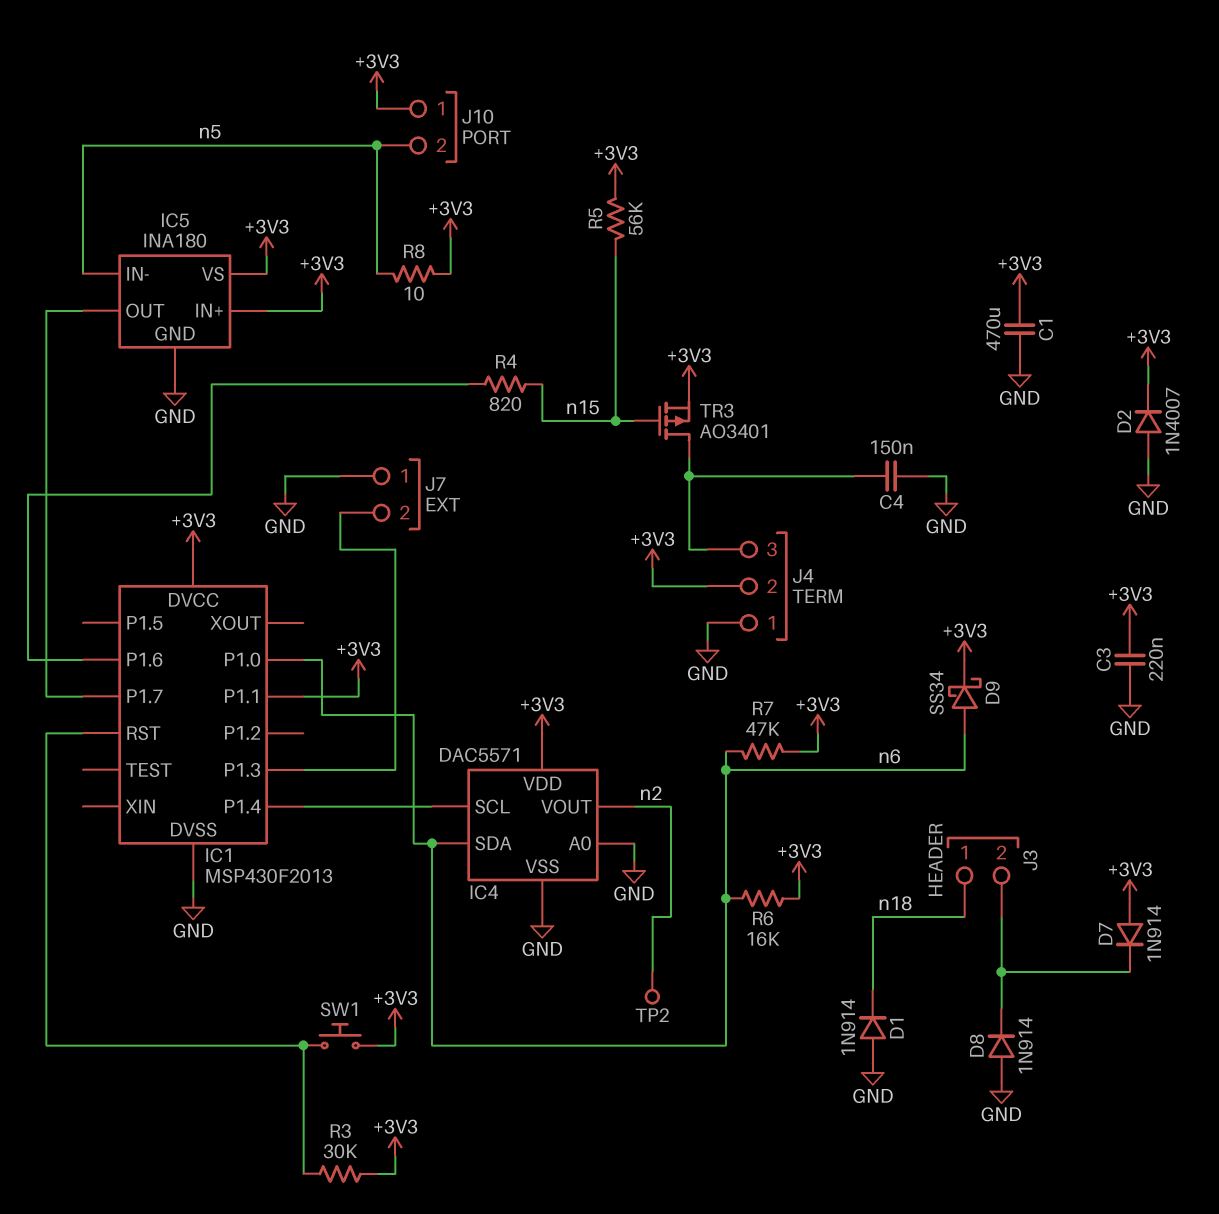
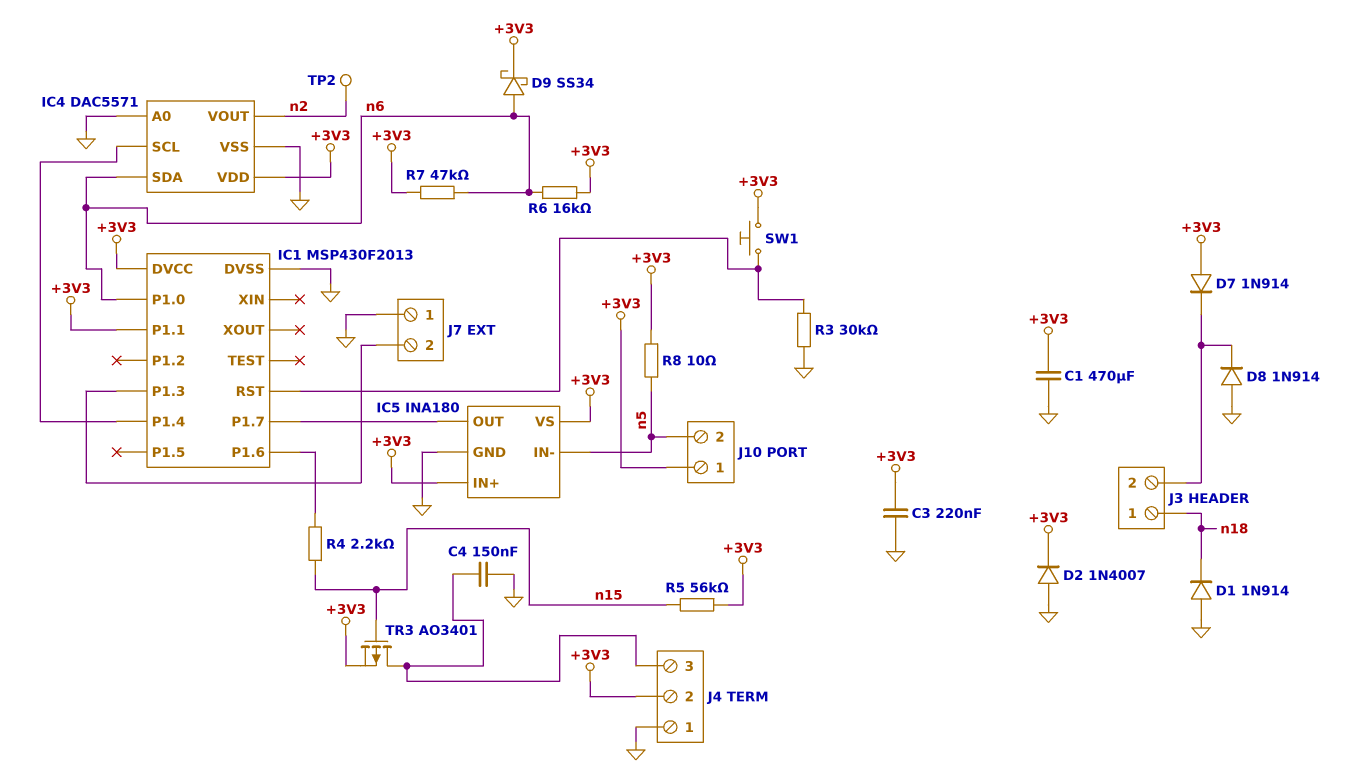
R3: 30k (+3V3, IC1/RST) -> 30k (GND, IC1/RST)
R4: 820 (IC1/P1.6, n15) -> 2.2k (IC1/P1.6, n15)

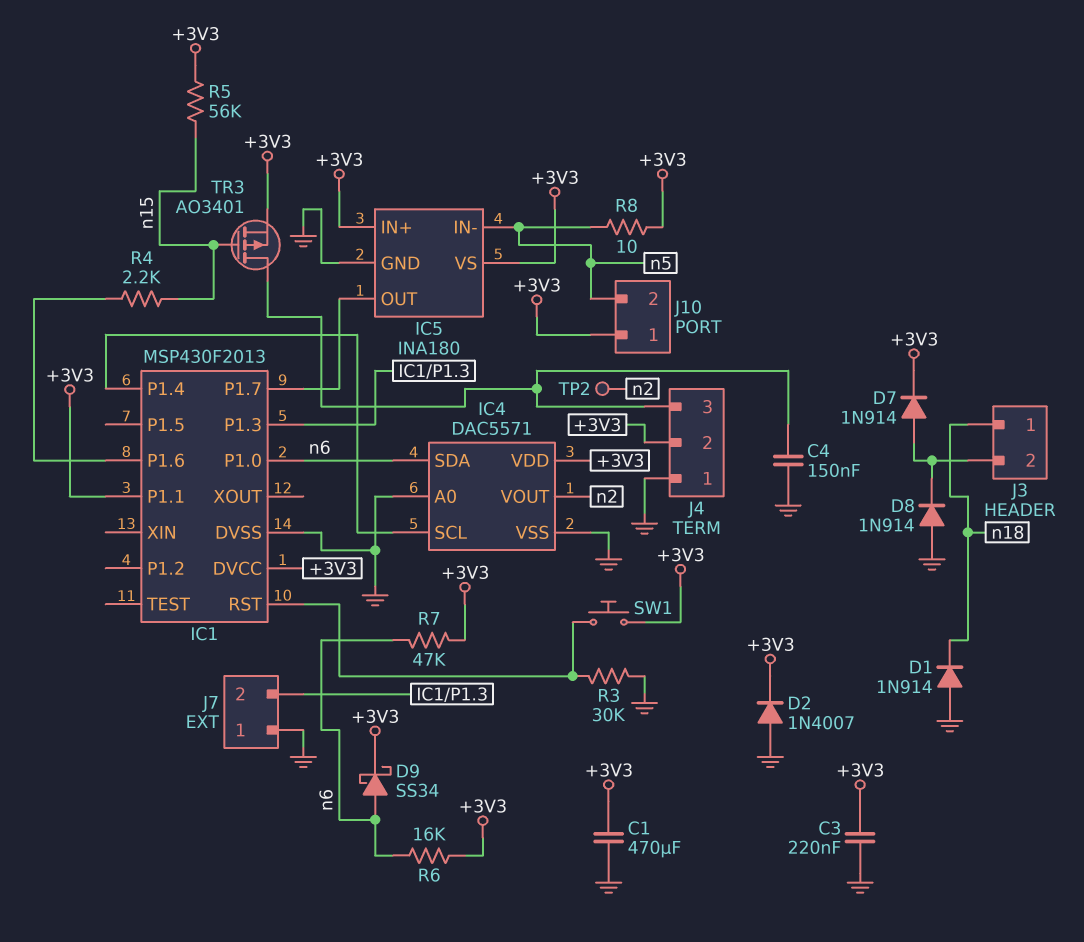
D7: diode 1N914 (A +3V3, K J3/2) -> diode 1N914 (A J3/2, K +3V3)

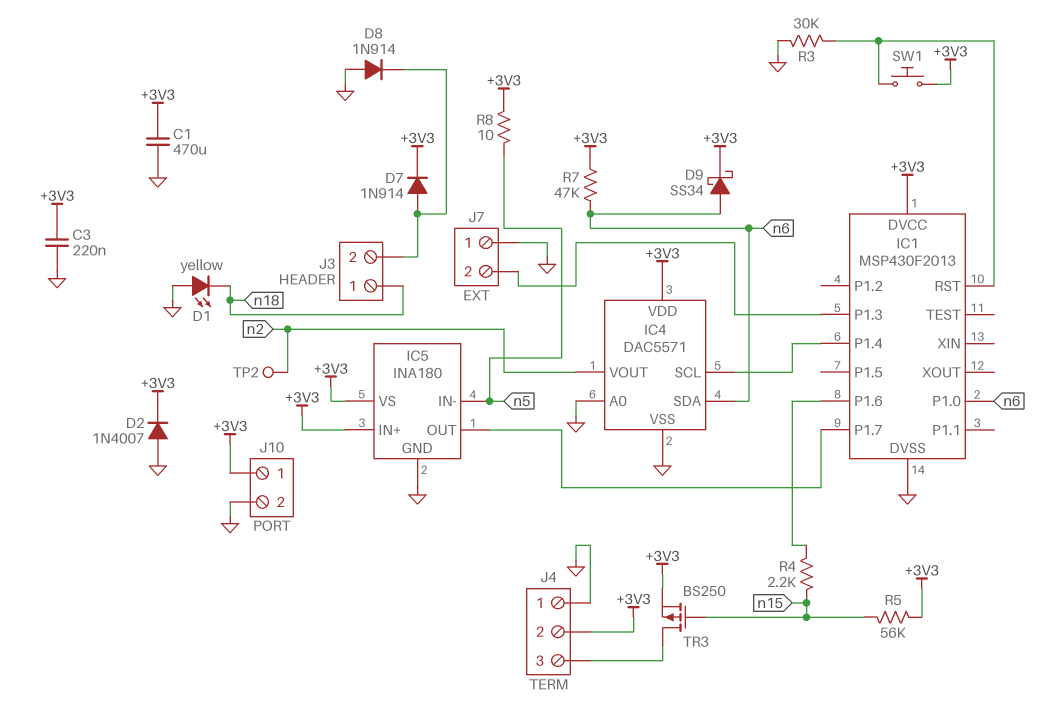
C4: 150nF (GND, J4/3) -> none
D1: diode 1N914 (A GND, K n18) -> LED yellow (A GND, K n18)
IC1 pin P1.1: +3V3 -> none
J10 pin 2: n5 -> GND
R6: 16k (+3V3, n6) -> none
TR3: PMOS AO3401 (G n15, D J4/3, S +3V3) -> PMOS BS250 (G n15, D J4/3, S +3V3)

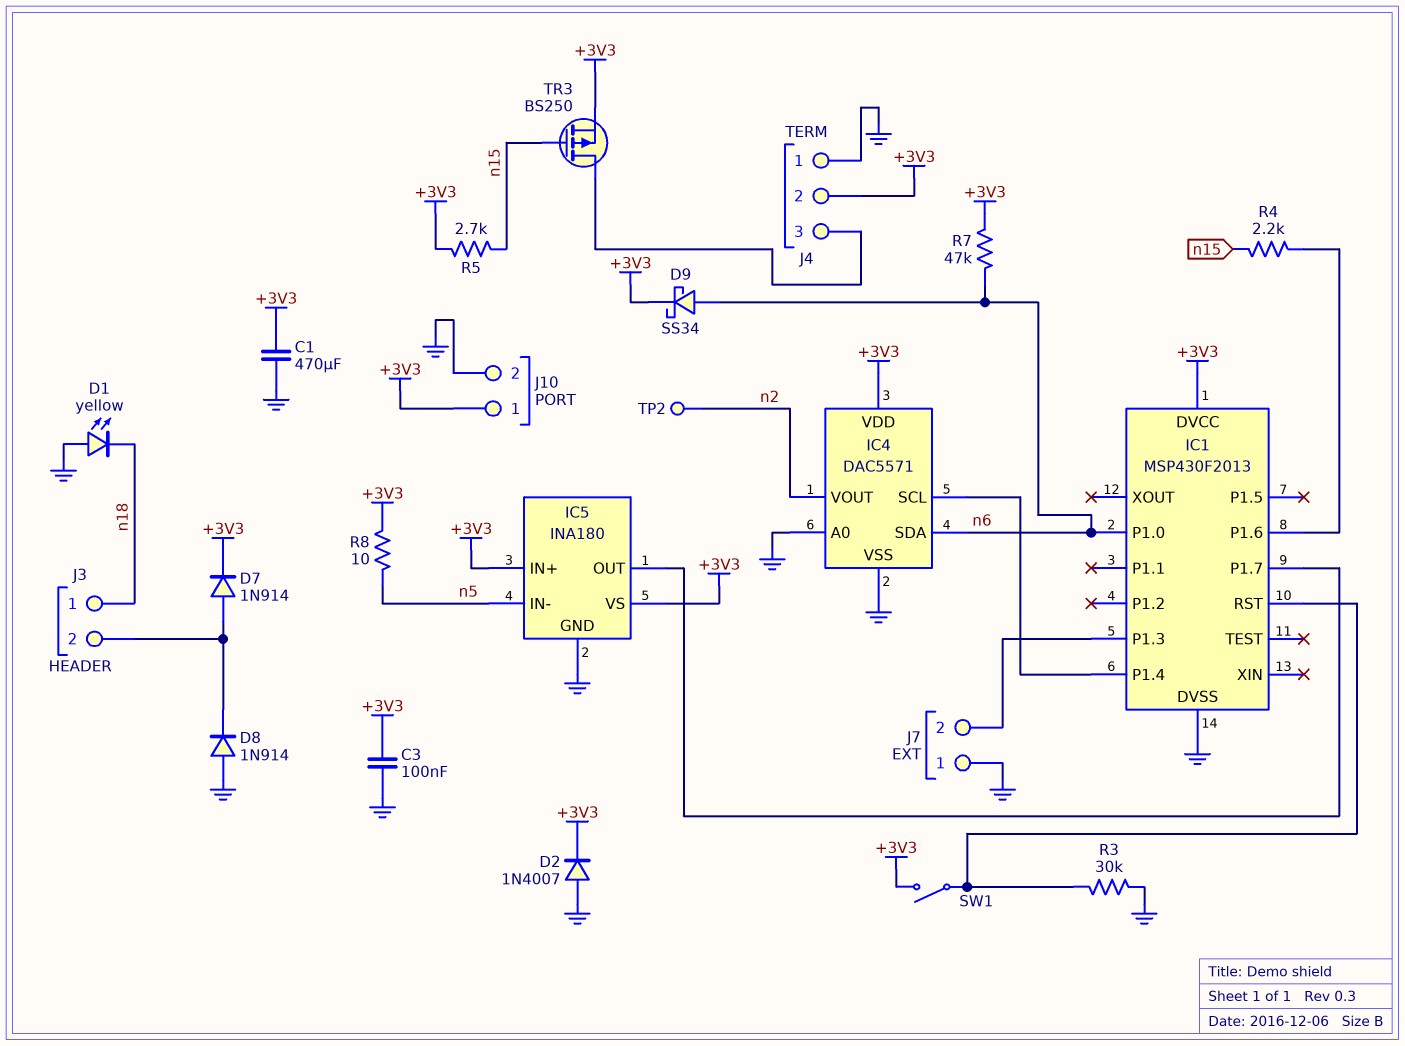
C3: 220nF (+3V3, GND) -> 100nF (+3V3, GND)
R5: 56k (+3V3, n15) -> 2.7k (+3V3, n15)
SW1: button (+3V3, IC1/RST) -> switch (+3V3, IC1/RST)

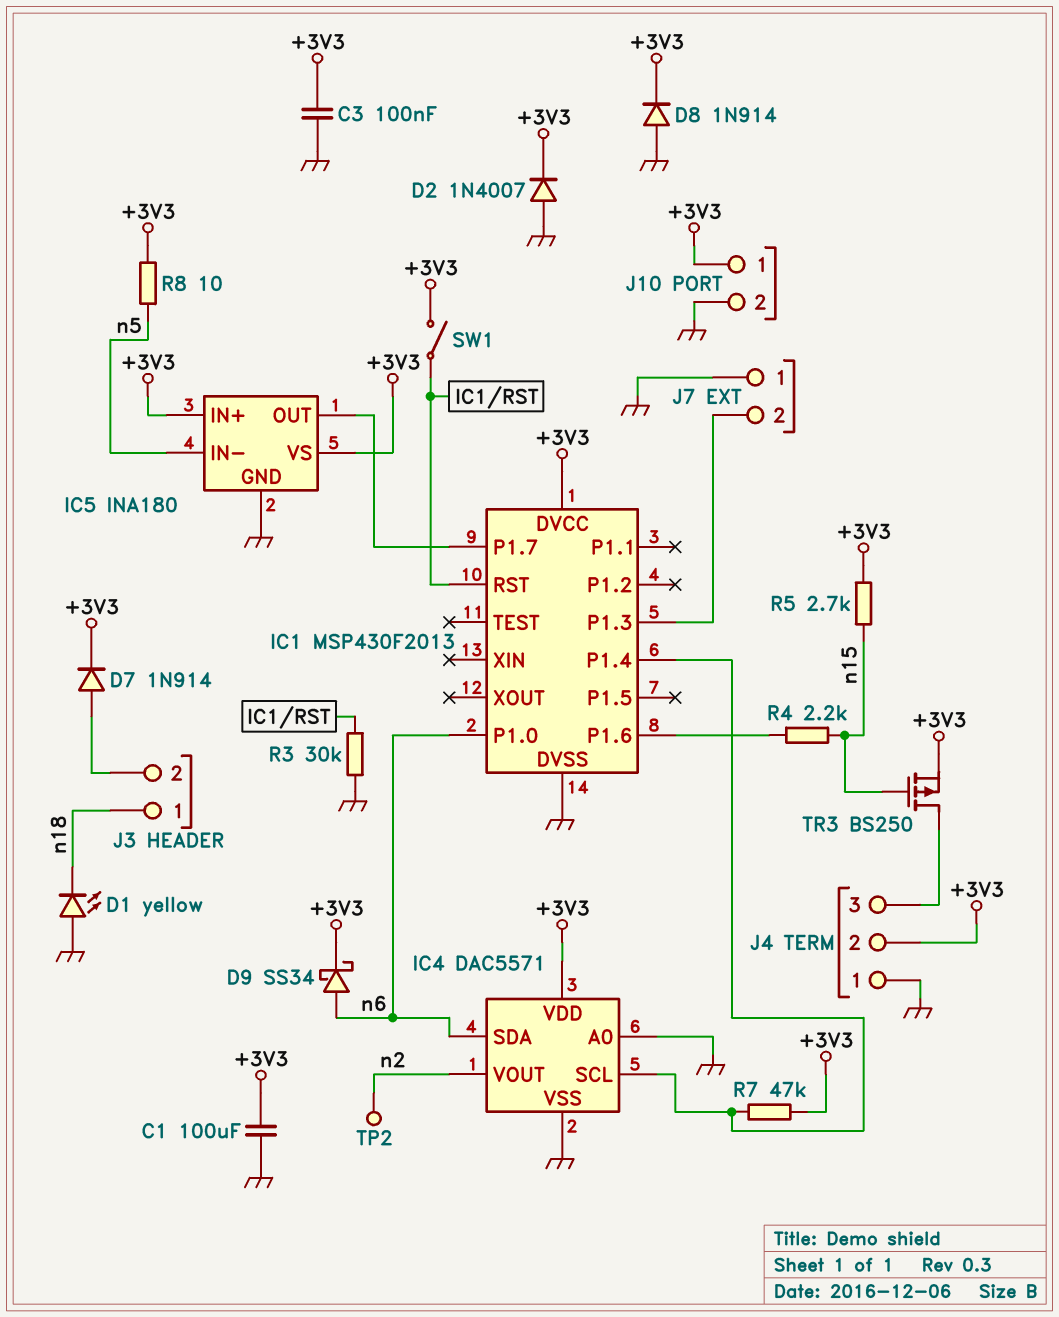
C1: 470uF (+3V3, GND) -> 100uF (+3V3, GND)
D8: diode 1N914 (A GND, K J3/2) -> diode 1N914 (A GND, K +3V3)
R7: 47k (+3V3, n6) -> 47k (+3V3, IC1/P1.4)

